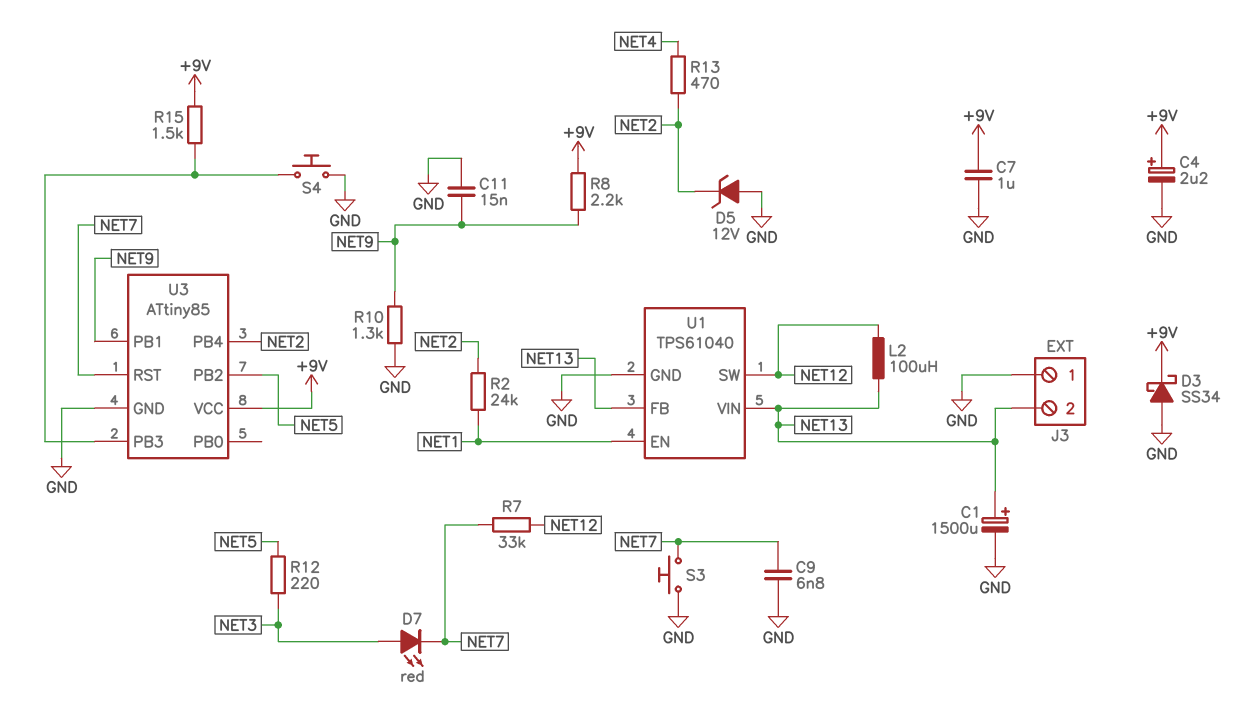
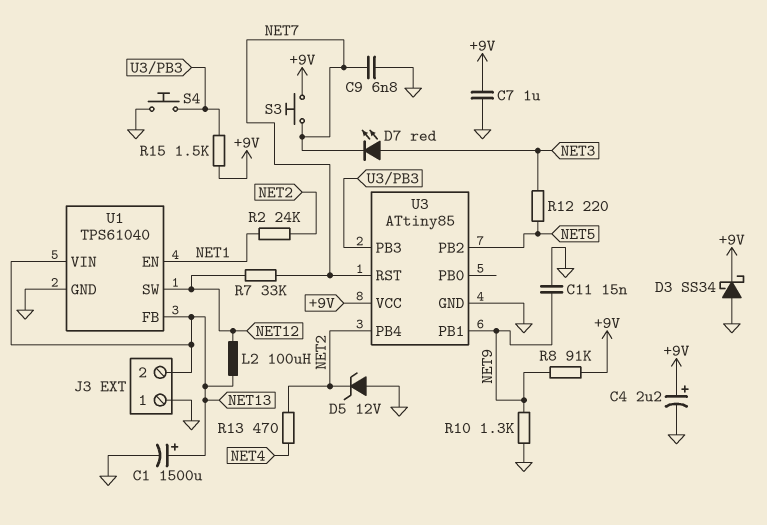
R8: 2.2k (+9V, NET9) -> 91k (+9V, NET9)
S3: button (GND, NET7) -> button (+9V, NET7)

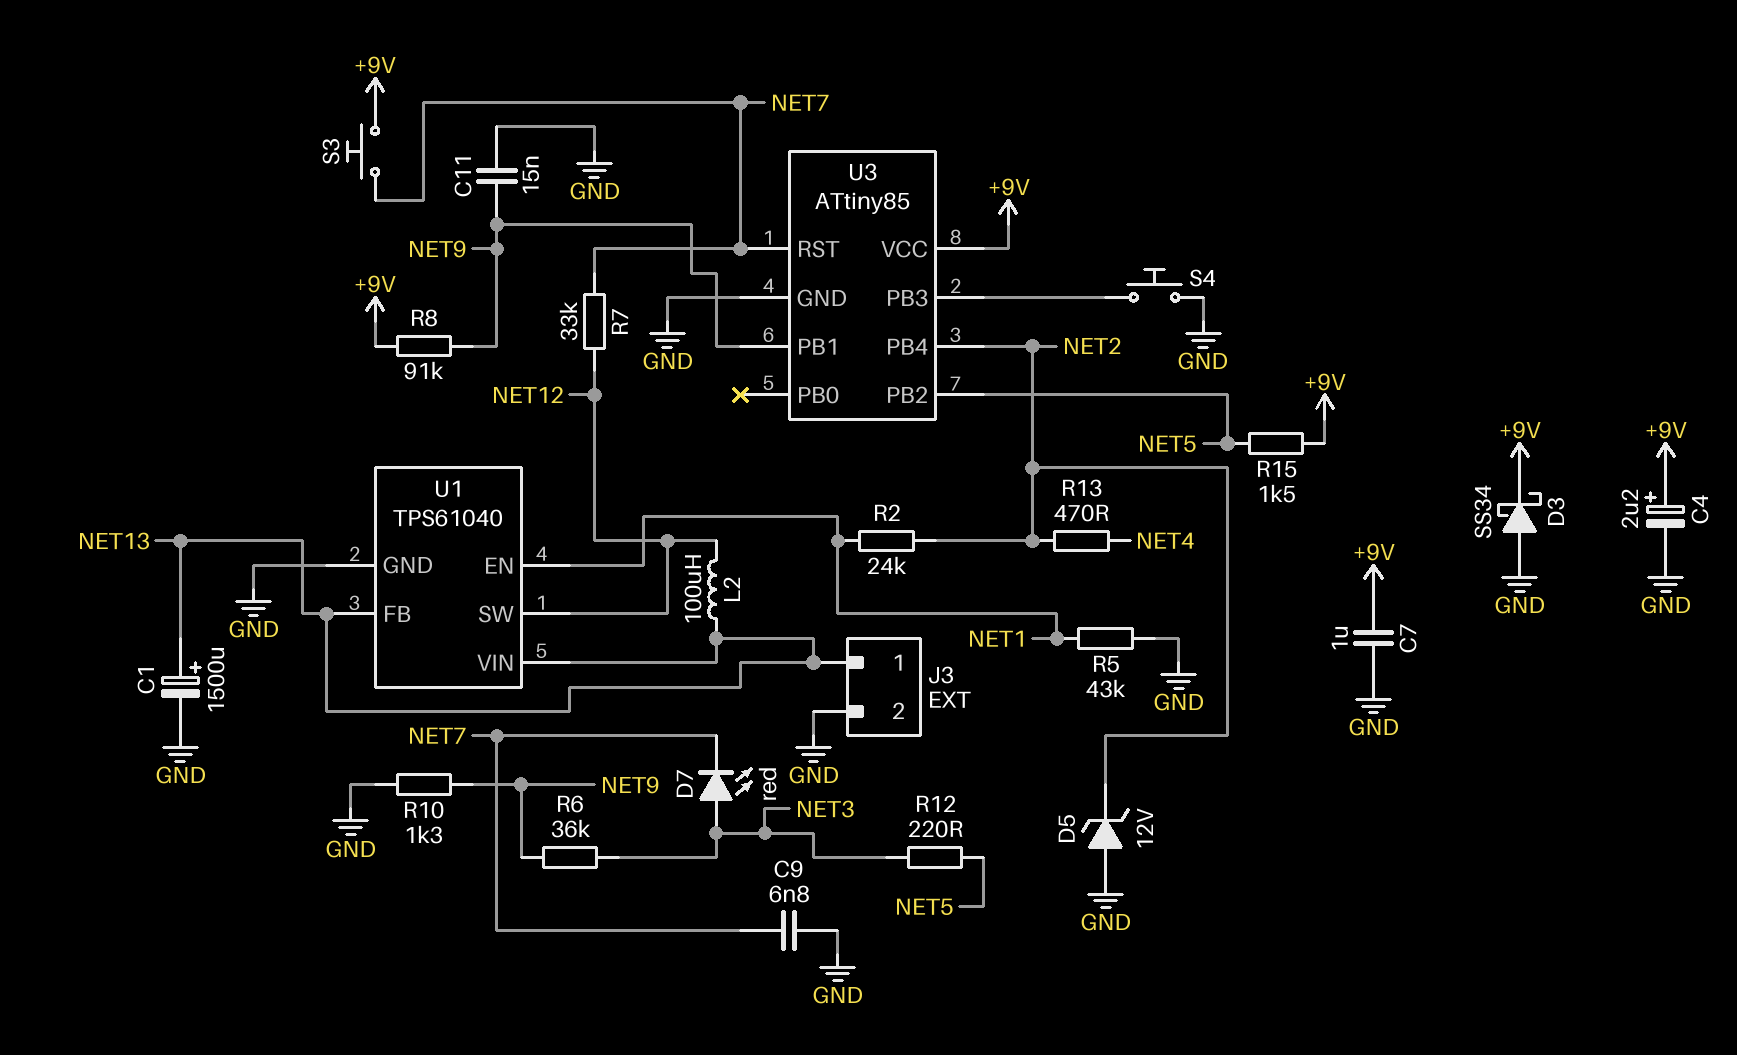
J3 pin 1: GND -> NET13
J3 pin 2: NET13 -> GND
R5: none -> 43k (GND, NET1)
R6: none -> 36k (NET3, NET9)
R15: 1.5k (+9V, U3/PB3) -> 1.5k (+9V, NET5)

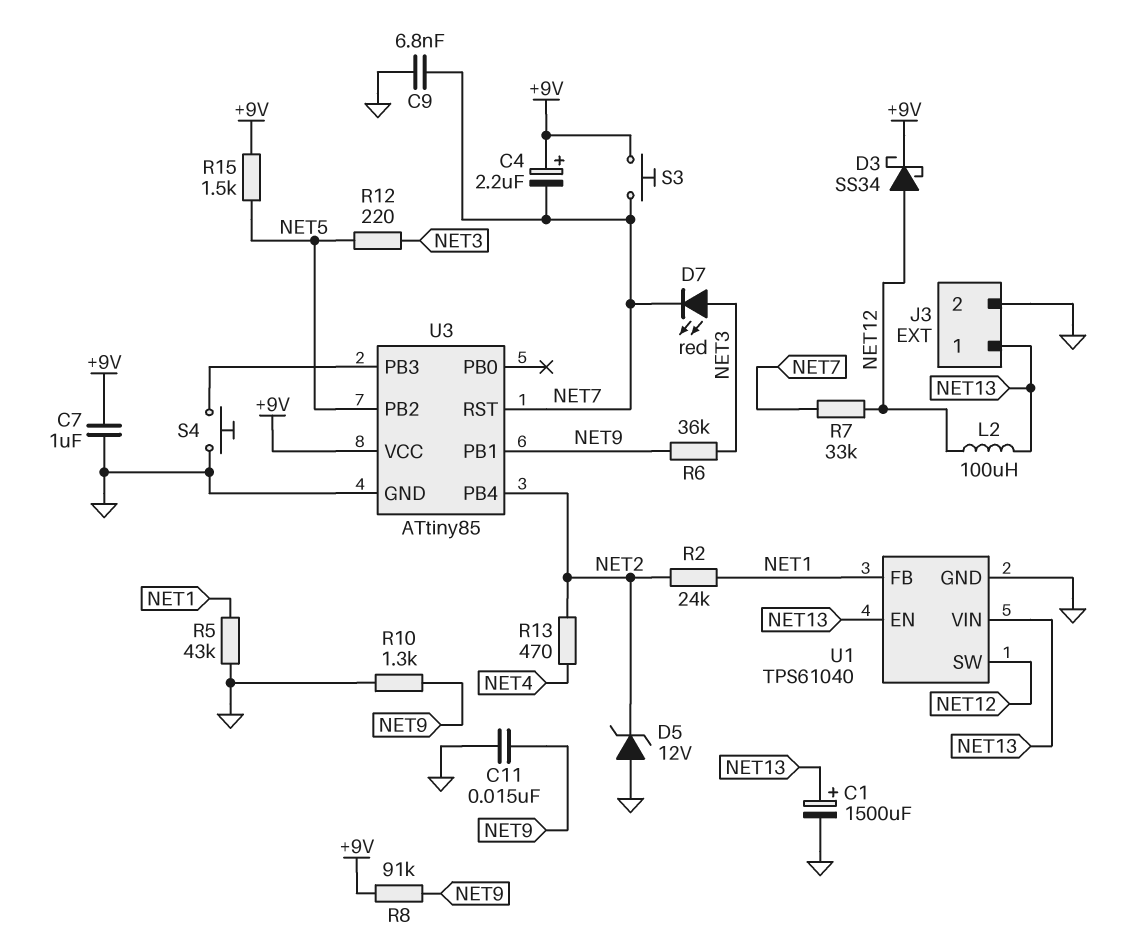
C4: 2.2uF (plus +9V, minus GND) -> 2.2uF (plus +9V, minus NET7)
D3: schottky SS34 (A GND, K +9V) -> schottky SS34 (A NET12, K +9V)
U1 pin EN: NET1 -> NET13
U1 pin FB: NET13 -> NET1

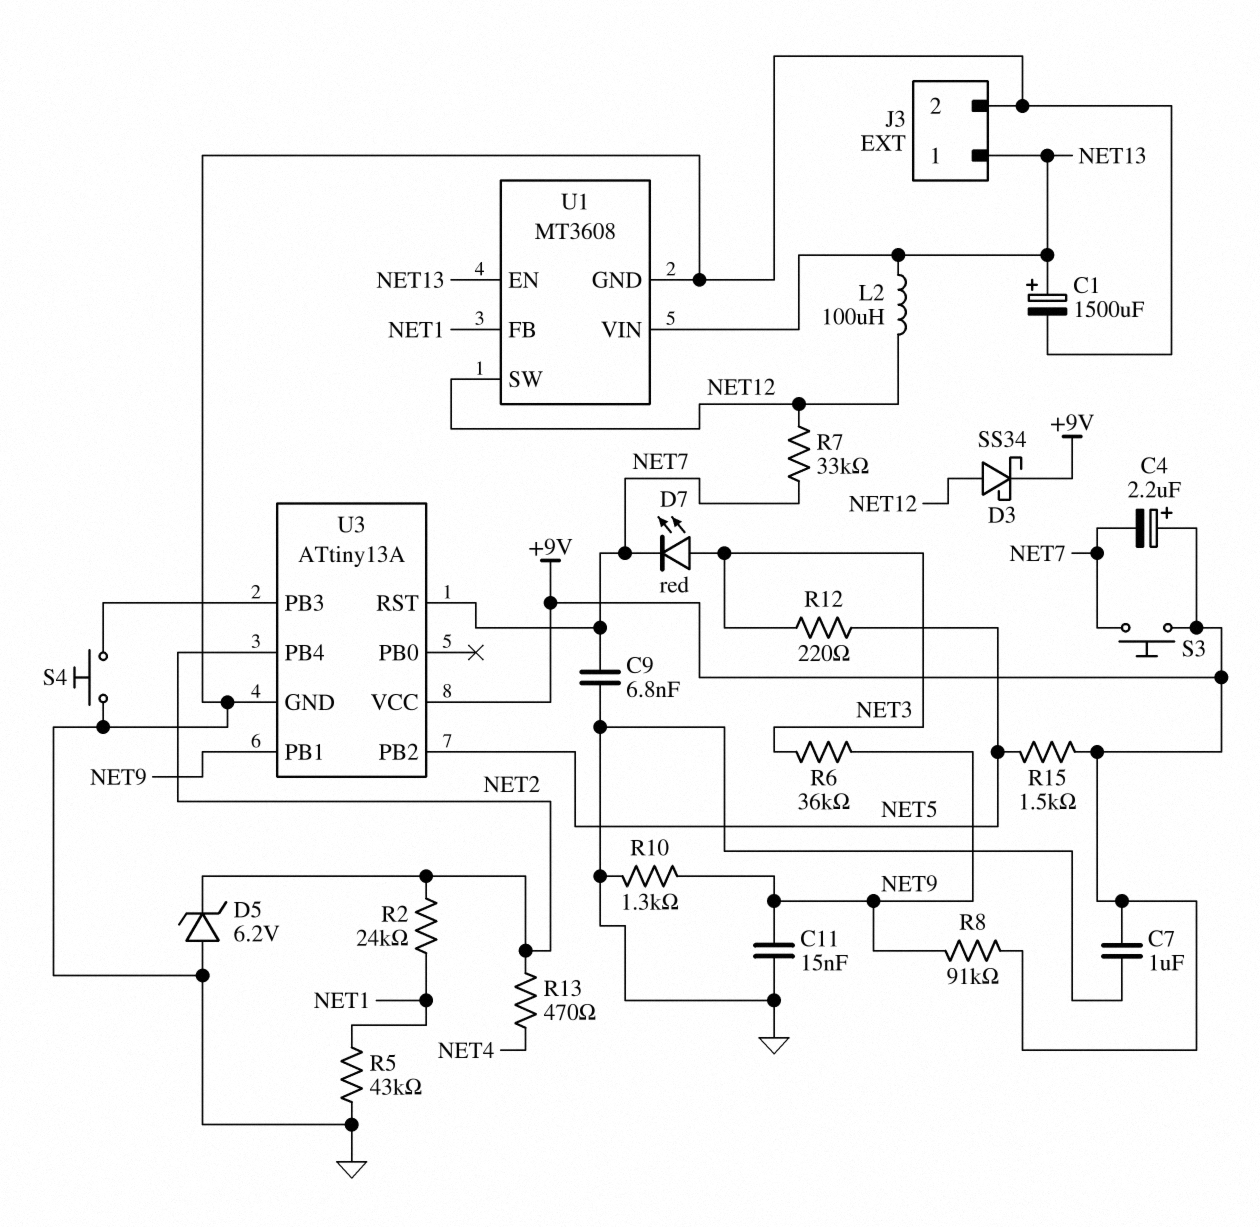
D5: zener 12V (A GND, K NET2) -> zener 6.2V (A GND, K NET2)
U1: TPS61040 -> MT3608
U3: ATtiny85 -> ATtiny13A

